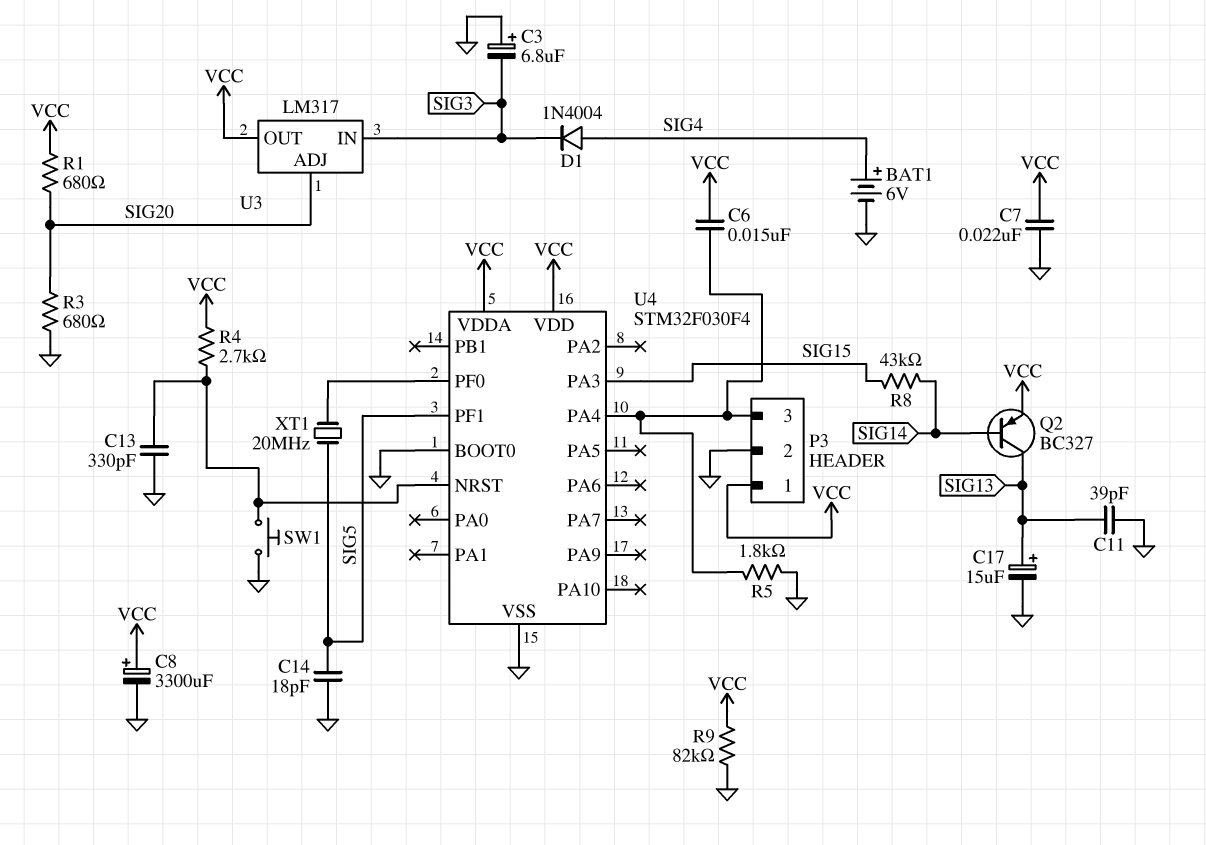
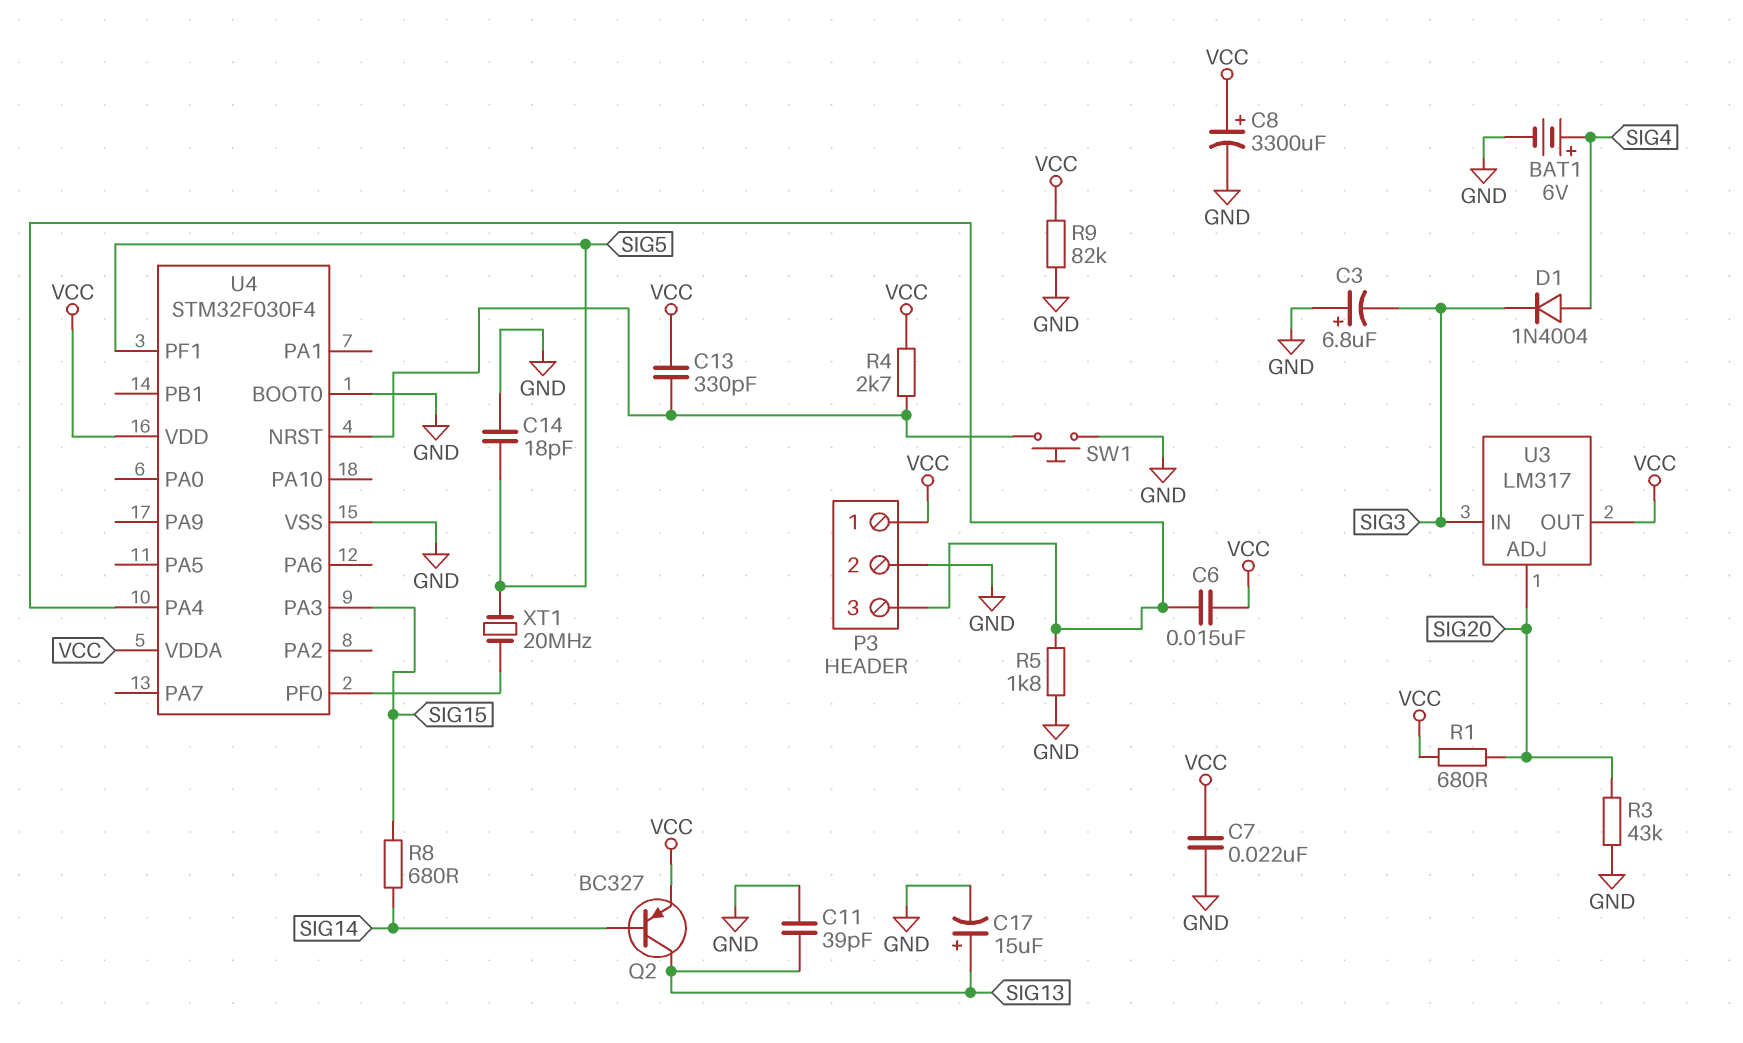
C13: 330pF (GND, U4/NRST) -> 330pF (U4/NRST, VCC)
R3: 680 (GND, SIG20) -> 43k (GND, SIG20)
R8: 43k (SIG14, SIG15) -> 680 (SIG14, SIG15)

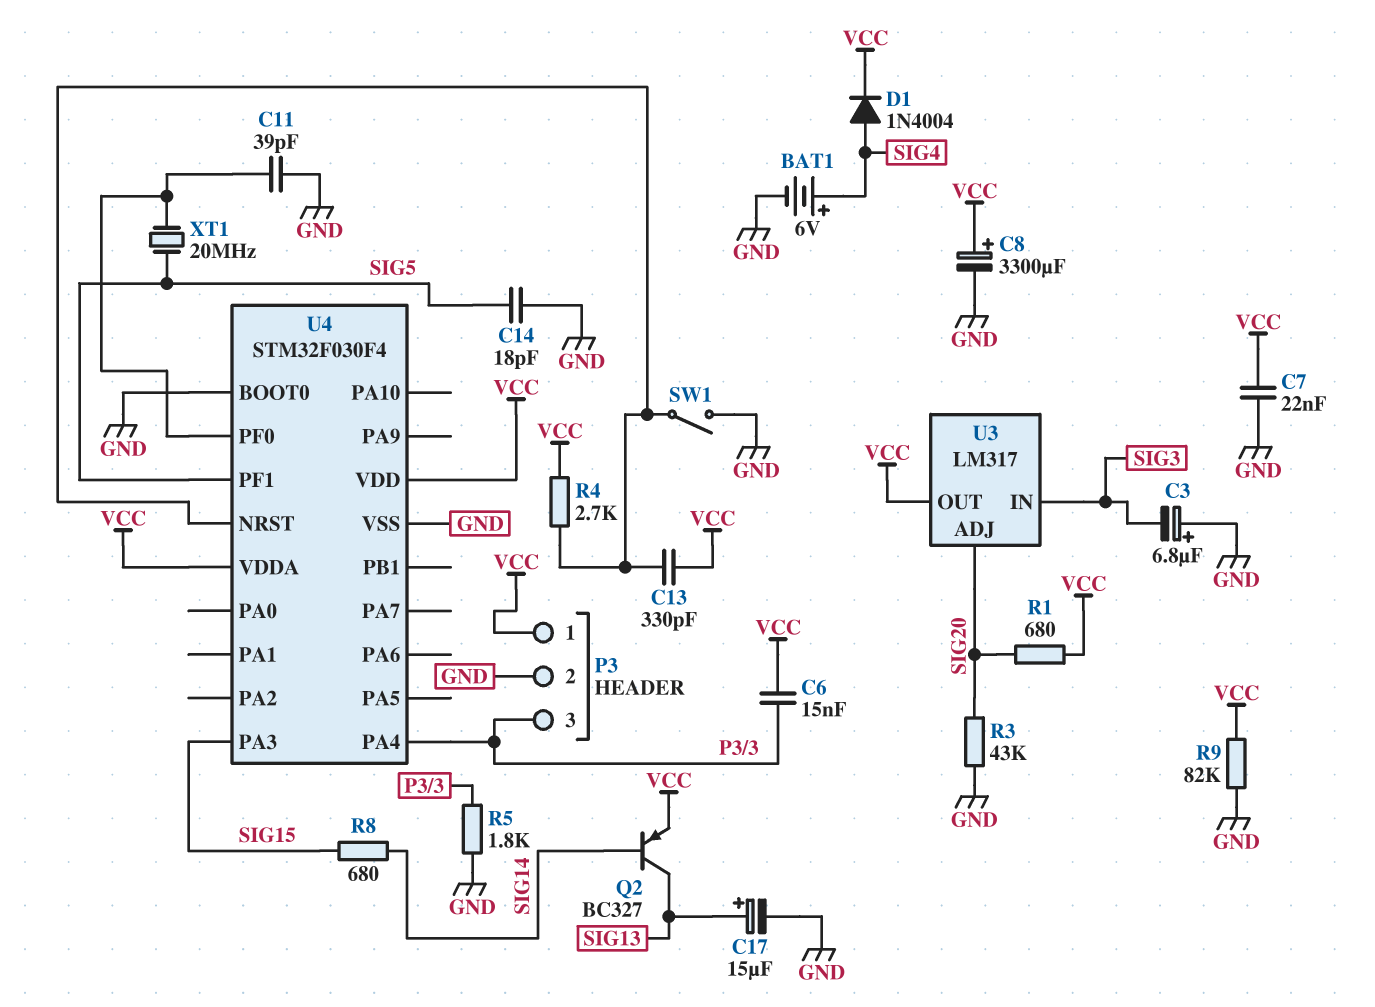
C11: 39pF (GND, SIG13) -> 39pF (GND, U4/PF0)
D1: diode 1N4004 (A SIG4, K SIG3) -> diode 1N4004 (A SIG4, K VCC)
SW1: button (GND, U4/NRST) -> switch (GND, U4/NRST)

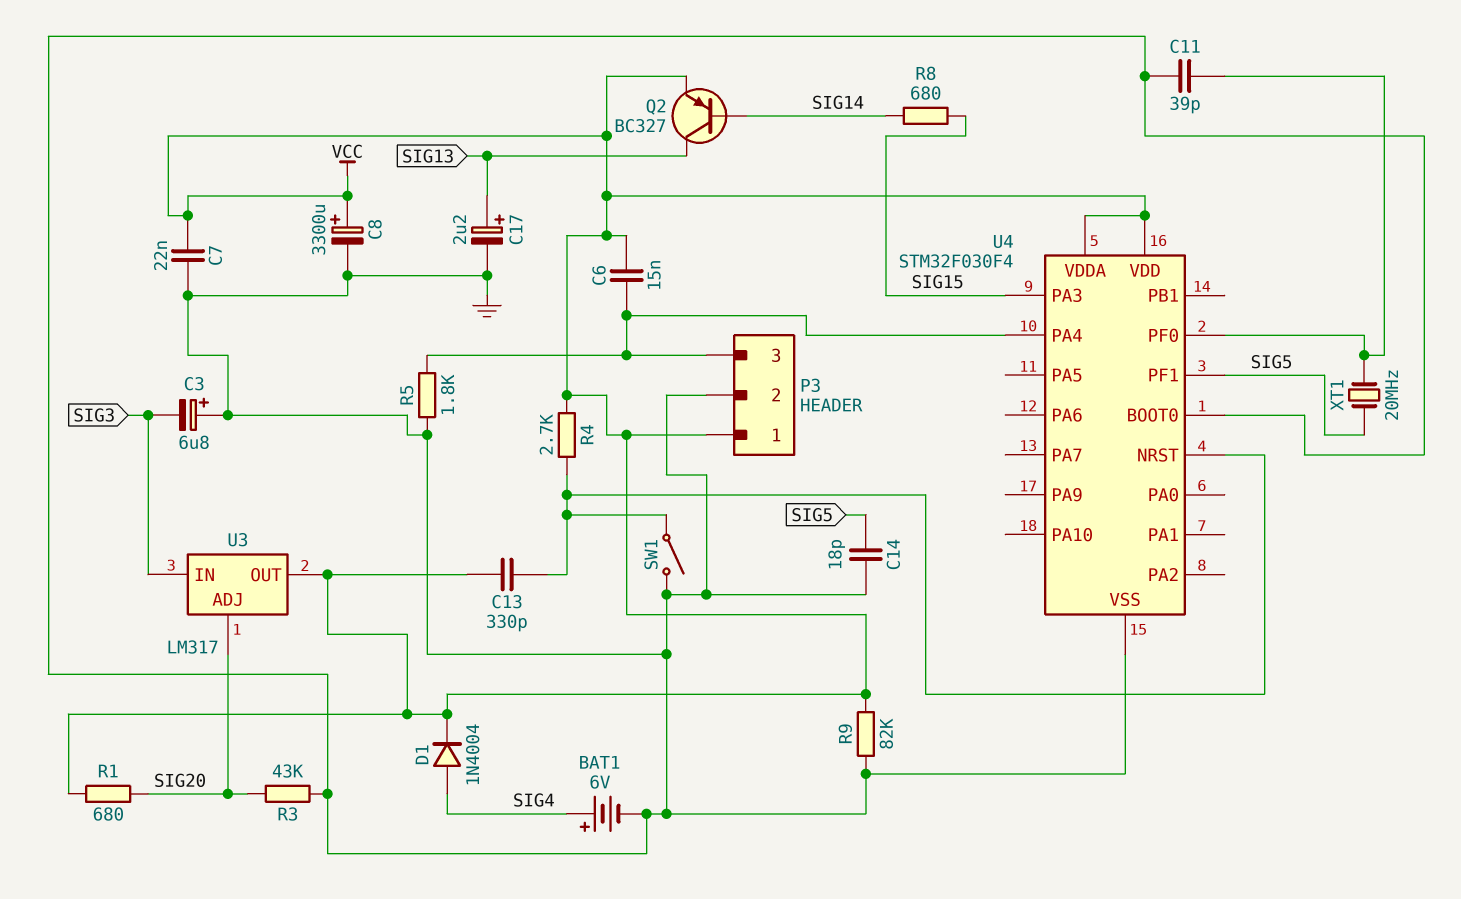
C17: 15uF (plus SIG13, minus GND) -> 2.2uF (plus SIG13, minus GND)

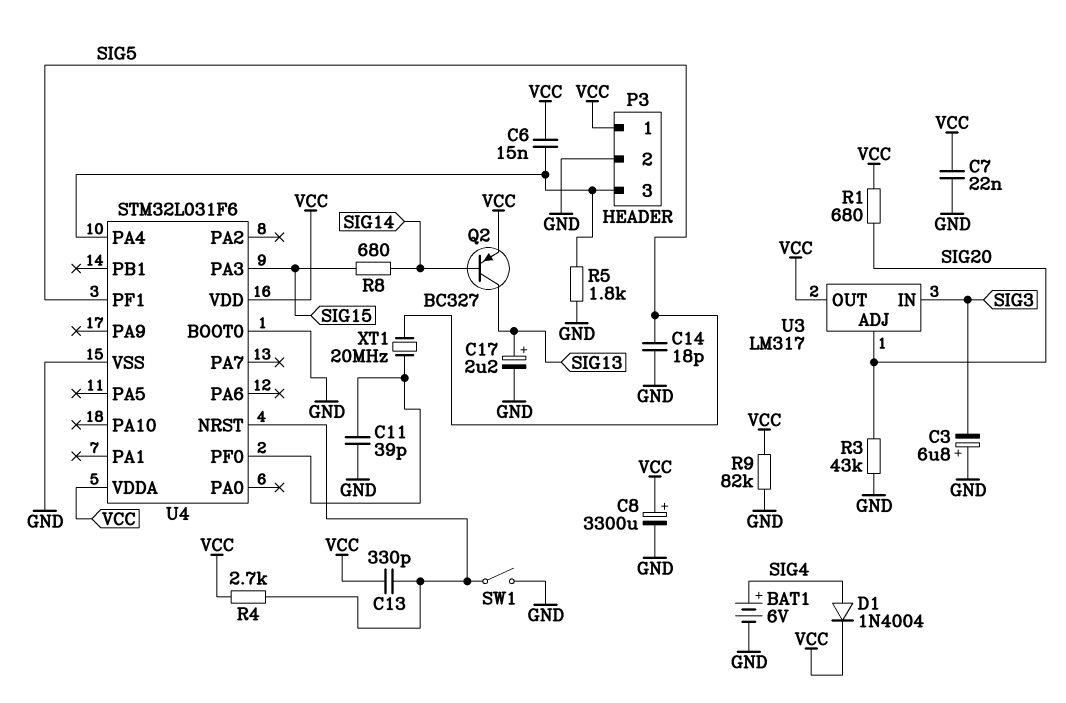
U4: STM32F030F4 -> STM32L031F6

